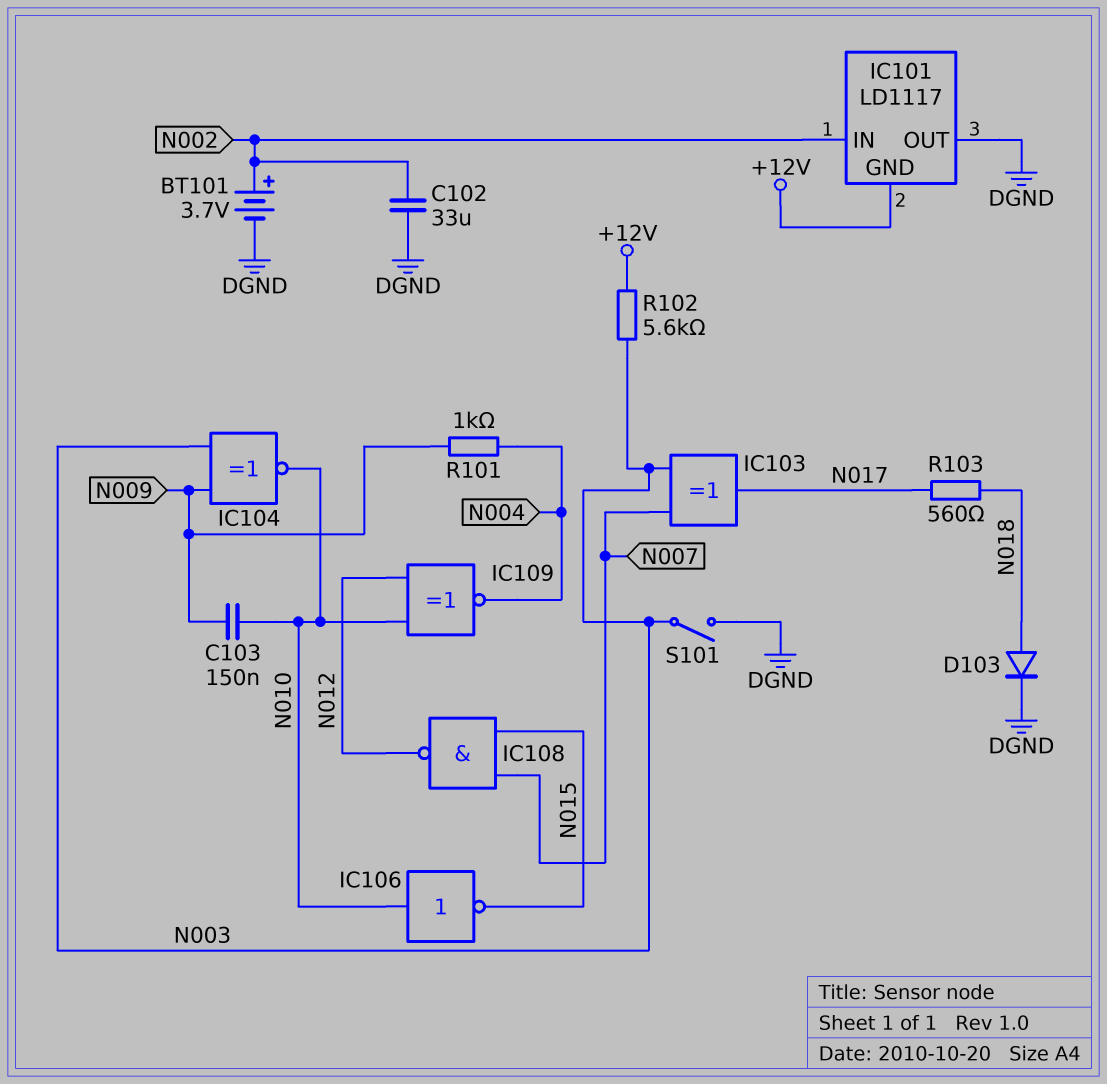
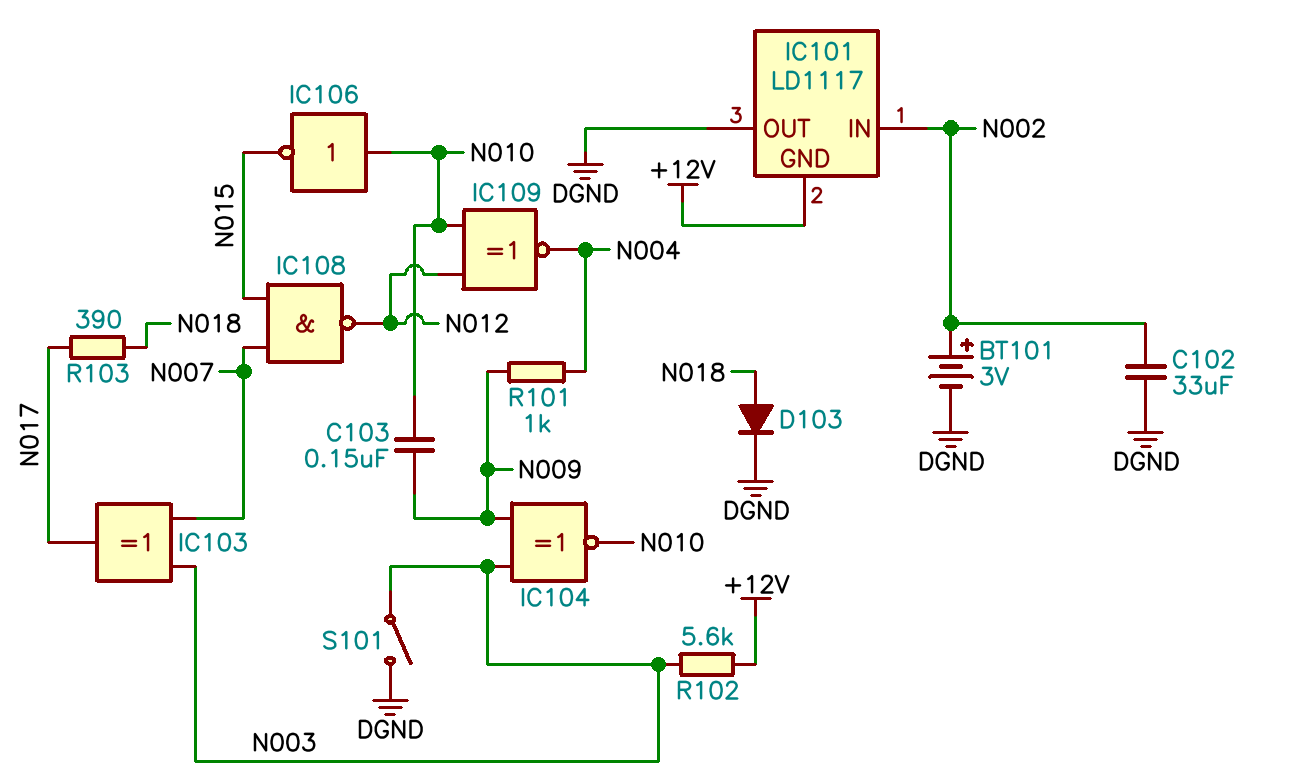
BT101: 3.7V (plus N002, minus DGND) -> 3V (plus N002, minus DGND)
R103: 560 (N017, N018) -> 390 (N017, N018)

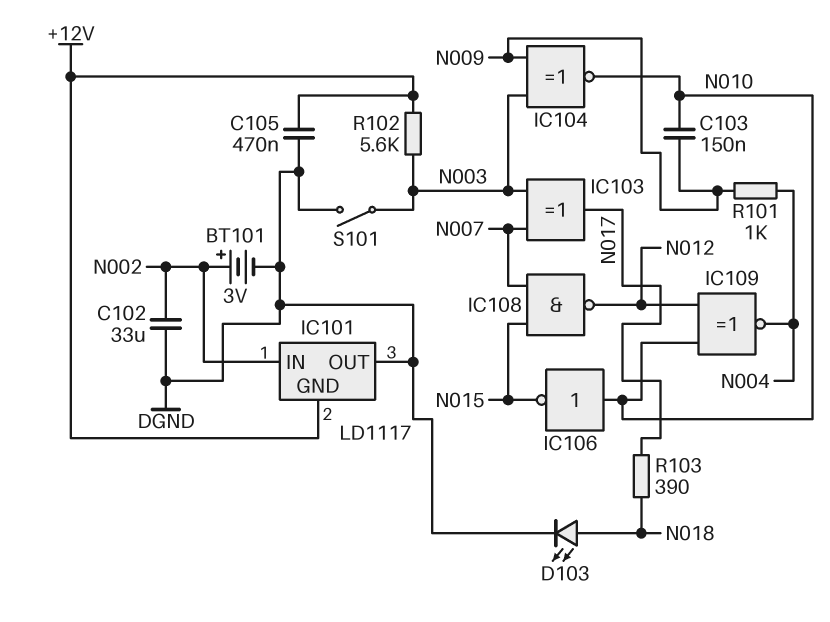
C105: none -> 470nF (+12V, DGND)
D103: diode (A N018, K DGND) -> LED (A N018, K DGND)

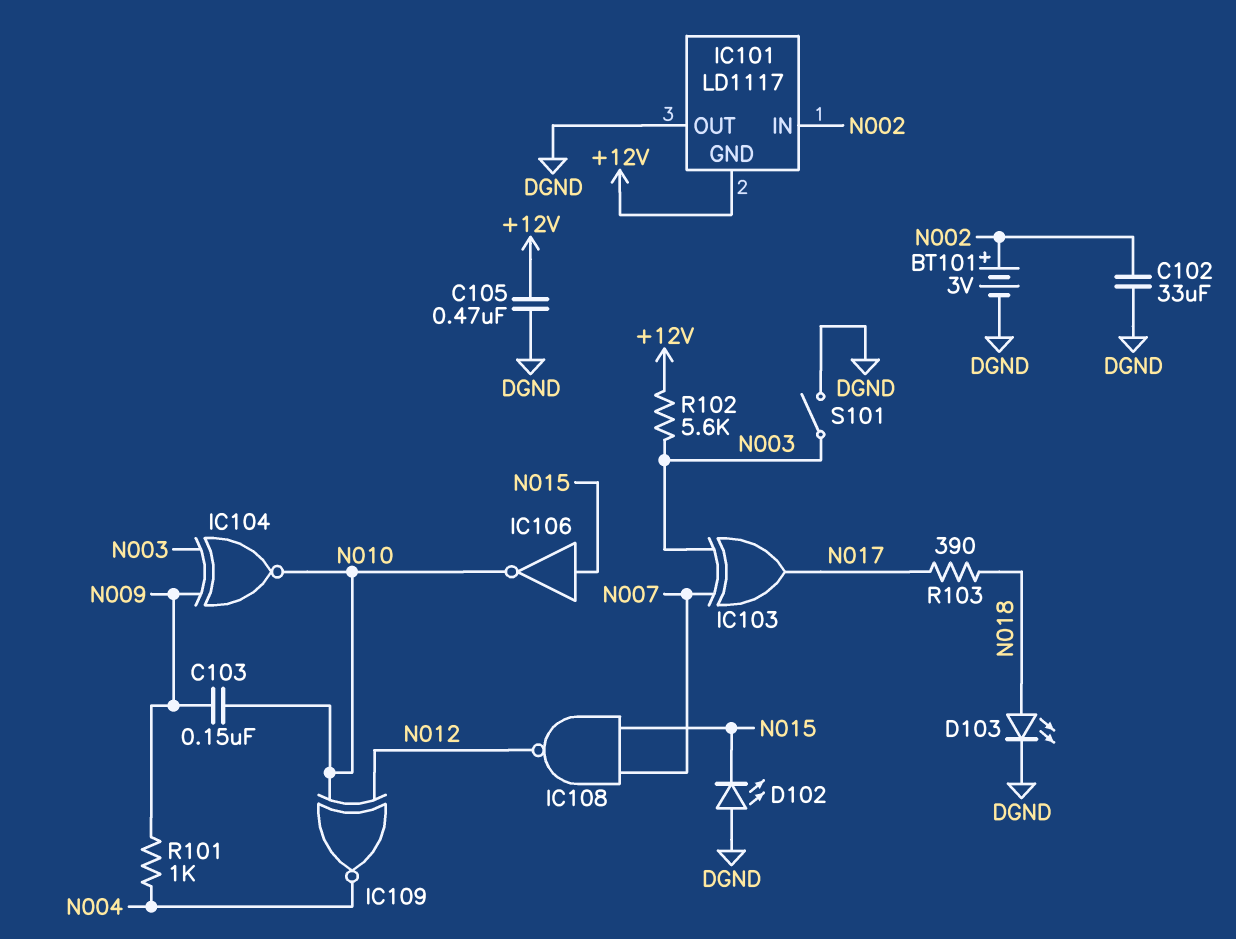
D102: none -> LED (A DGND, K N015)
IC106: NOT (in N010, out N015) -> NOT (in N015, out N010)

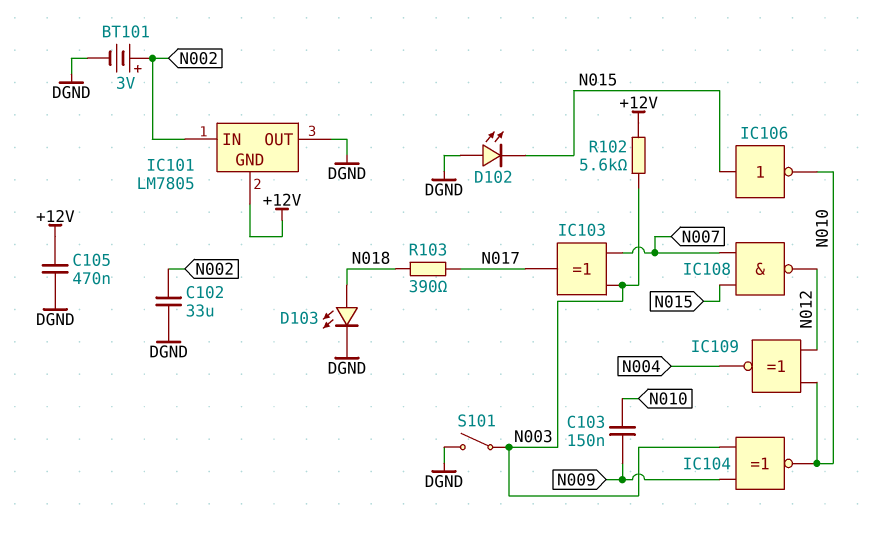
IC101: LD1117 -> LM7805
R101: 1k (N004, N009) -> none

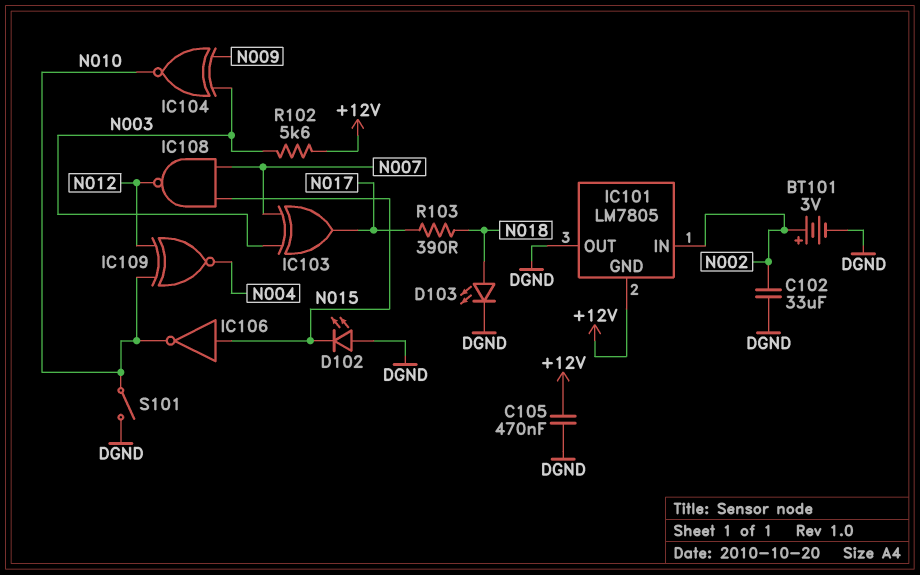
C103: 150nF (N009, N010) -> none
S101: switch (DGND, N003) -> switch (DGND, N010)

